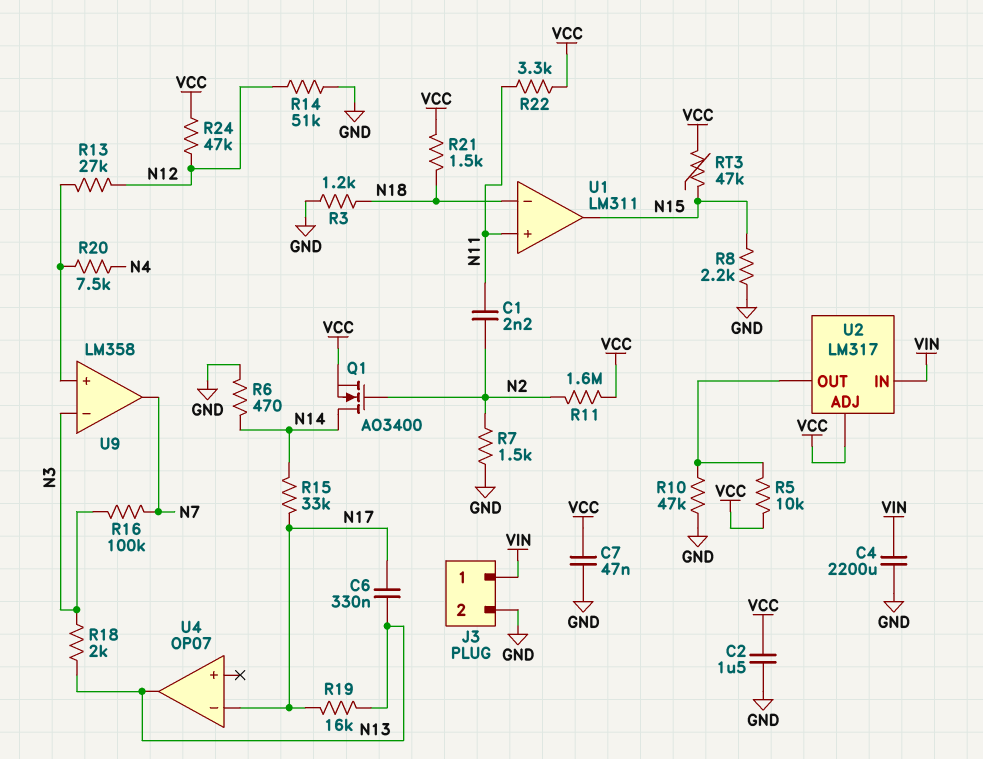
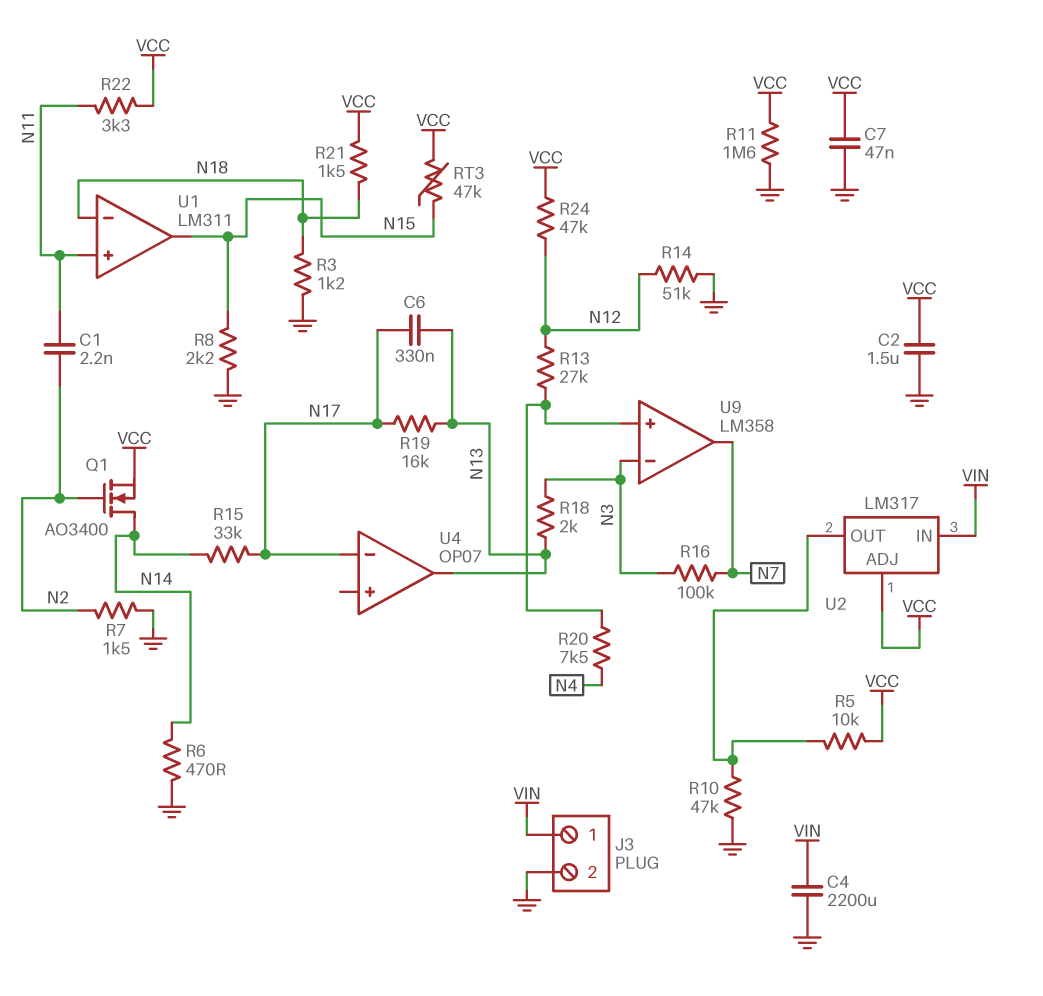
R11: 1.6M (N2, VCC) -> 1.6M (GND, VCC)

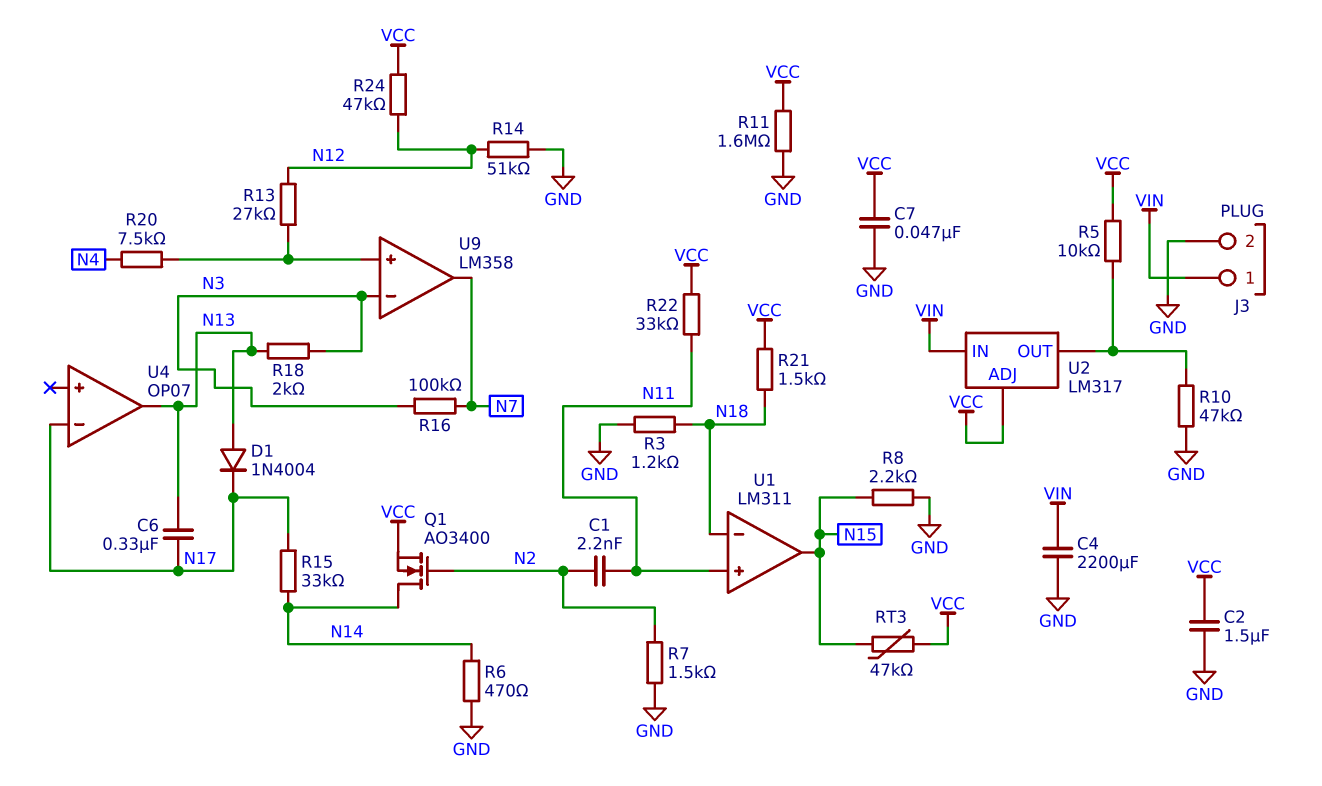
D1: none -> diode 1N4004 (A N13, K N17)
R19: 16k (N13, N17) -> none
R22: 3.3k (N11, VCC) -> 33k (N11, VCC)

